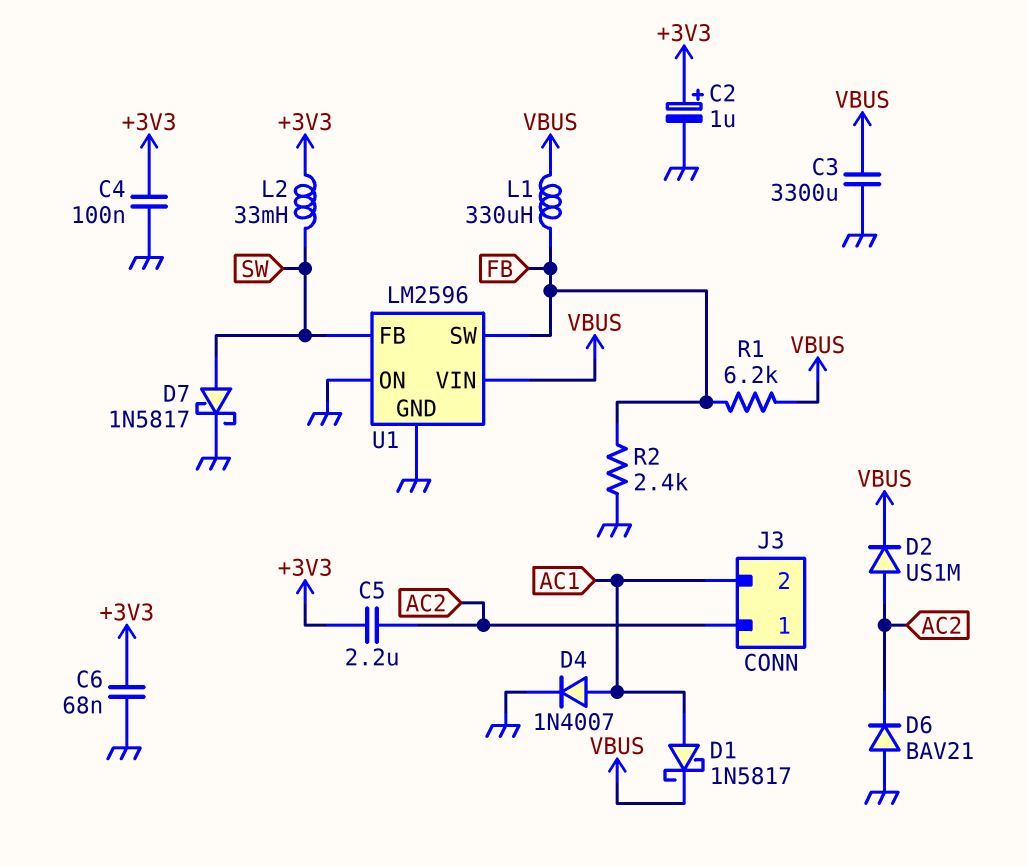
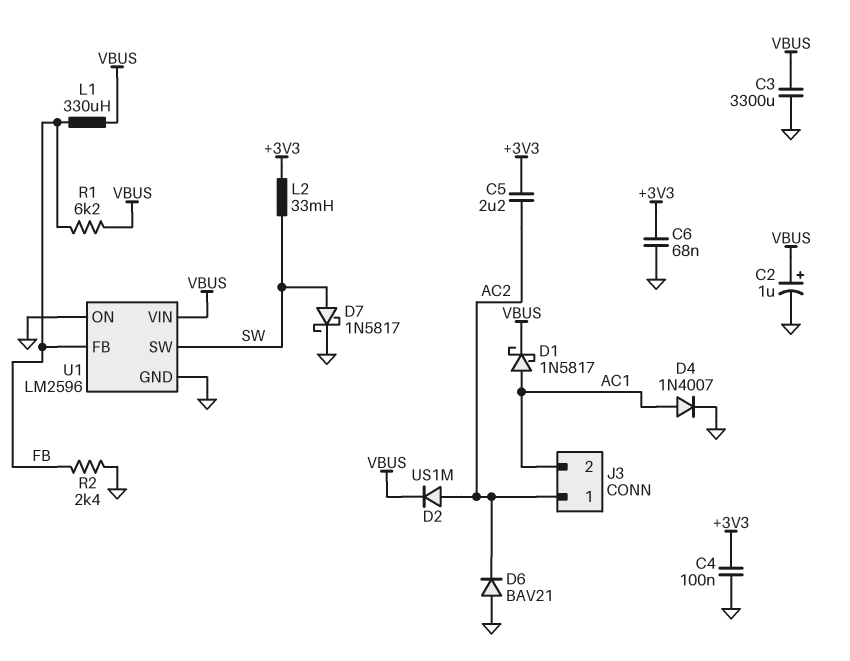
C2: 1uF (plus +3V3, minus GND) -> 1uF (plus VBUS, minus GND)
U1 pin FB: SW -> FB
U1 pin SW: FB -> SW

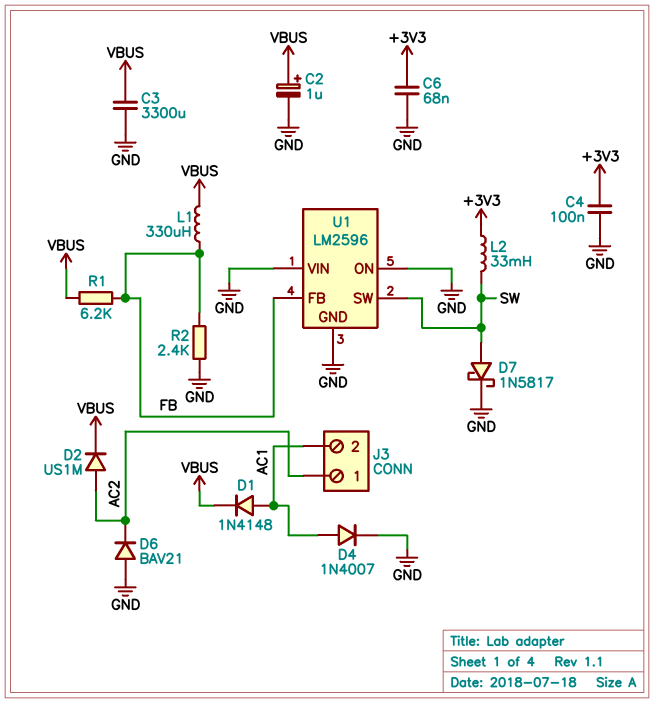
C5: 2.2uF (+3V3, AC2) -> none
D1: schottky 1N5817 (A AC1, K VBUS) -> diode 1N4148 (A AC1, K VBUS)
U1 pin VIN: VBUS -> GND

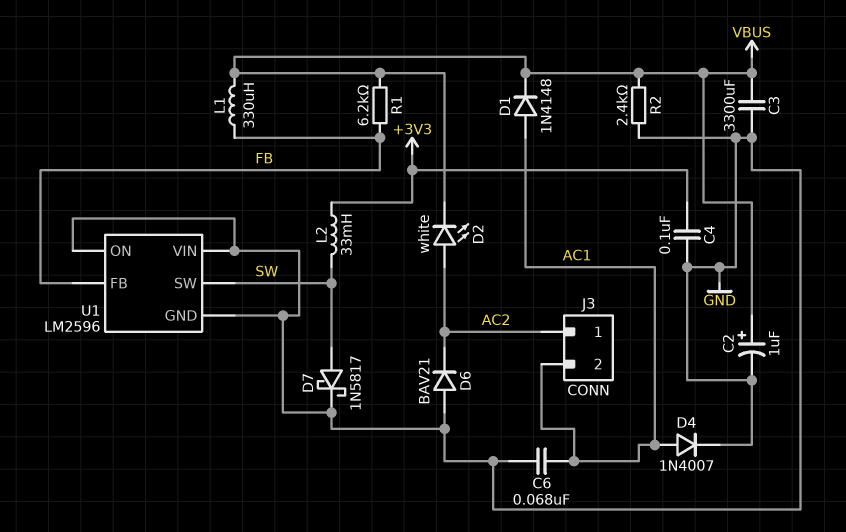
C6: 68nF (+3V3, GND) -> 68nF (AC1, GND)
D2: diode US1M (A AC2, K VBUS) -> LED white (A AC2, K VBUS)
R2: 2.4k (FB, GND) -> 2.4k (GND, VBUS)

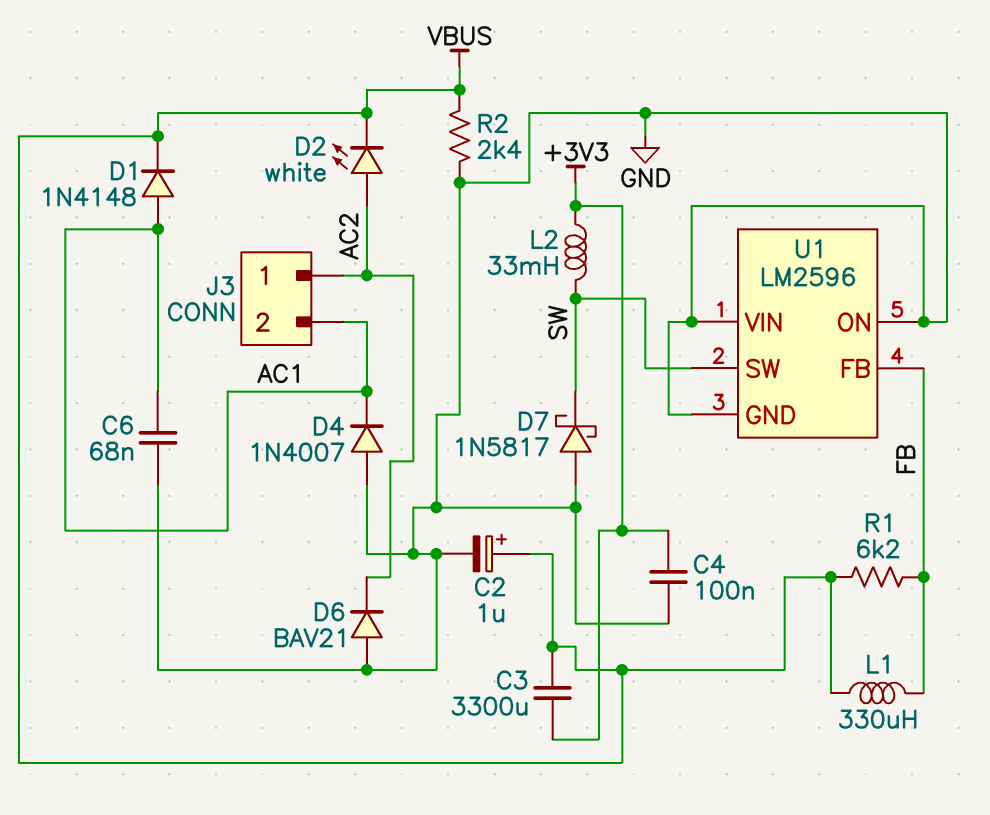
C3: 3300uF (GND, VBUS) -> 3300uF (+3V3, VBUS)
D4: diode 1N4007 (A AC1, K GND) -> diode 1N4007 (A GND, K AC1)
D7: schottky 1N5817 (A SW, K GND) -> schottky 1N5817 (A GND, K SW)

